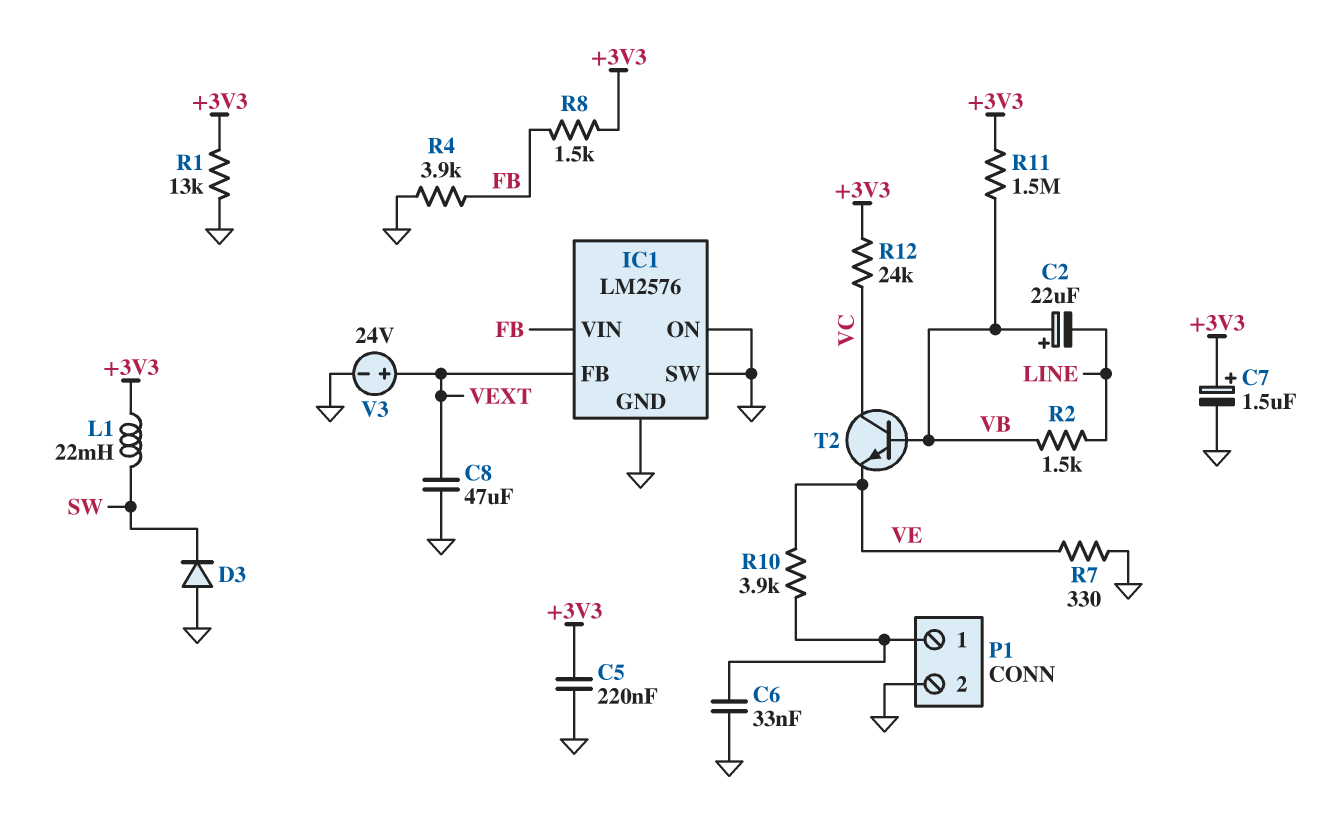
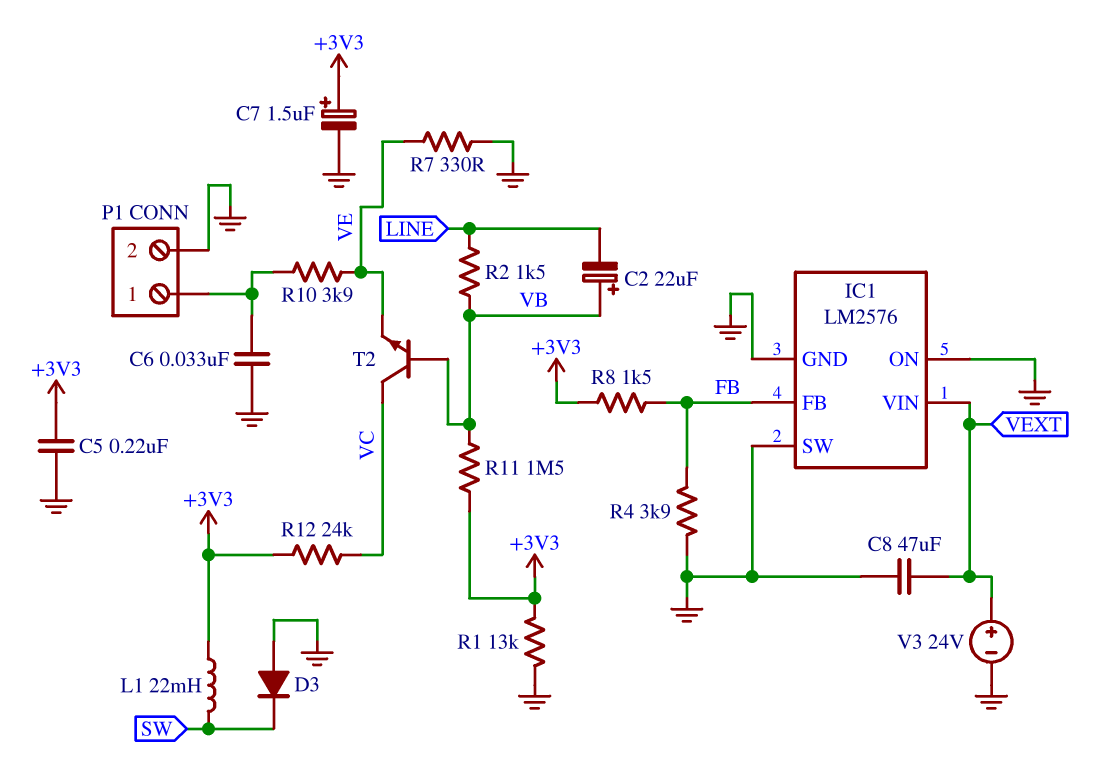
IC1 pin FB: VEXT -> FB
IC1 pin VIN: FB -> VEXT

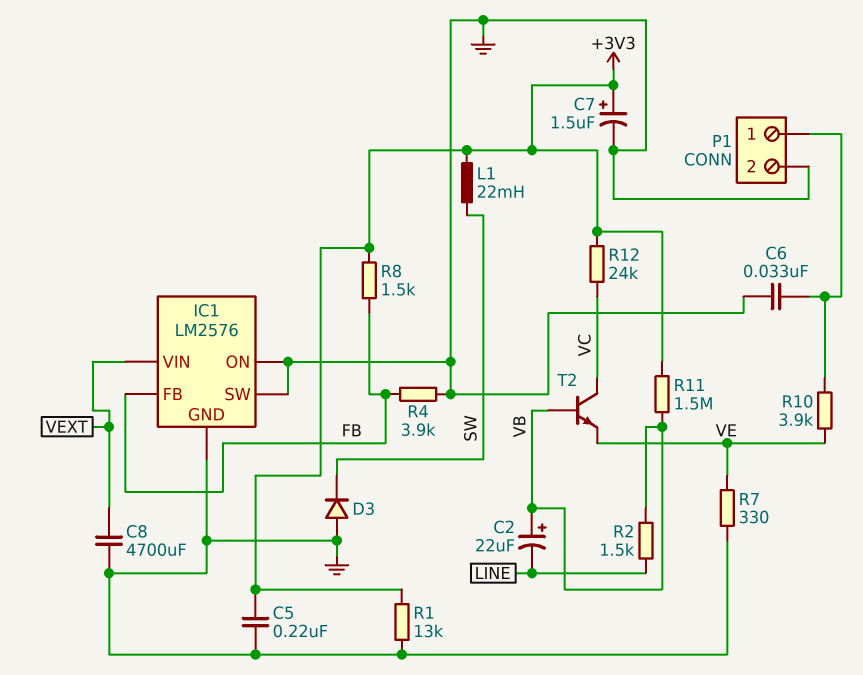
C8: 47uF (GND, VEXT) -> 4700uF (GND, VEXT)
V3: 24V (plus VEXT, minus GND) -> none

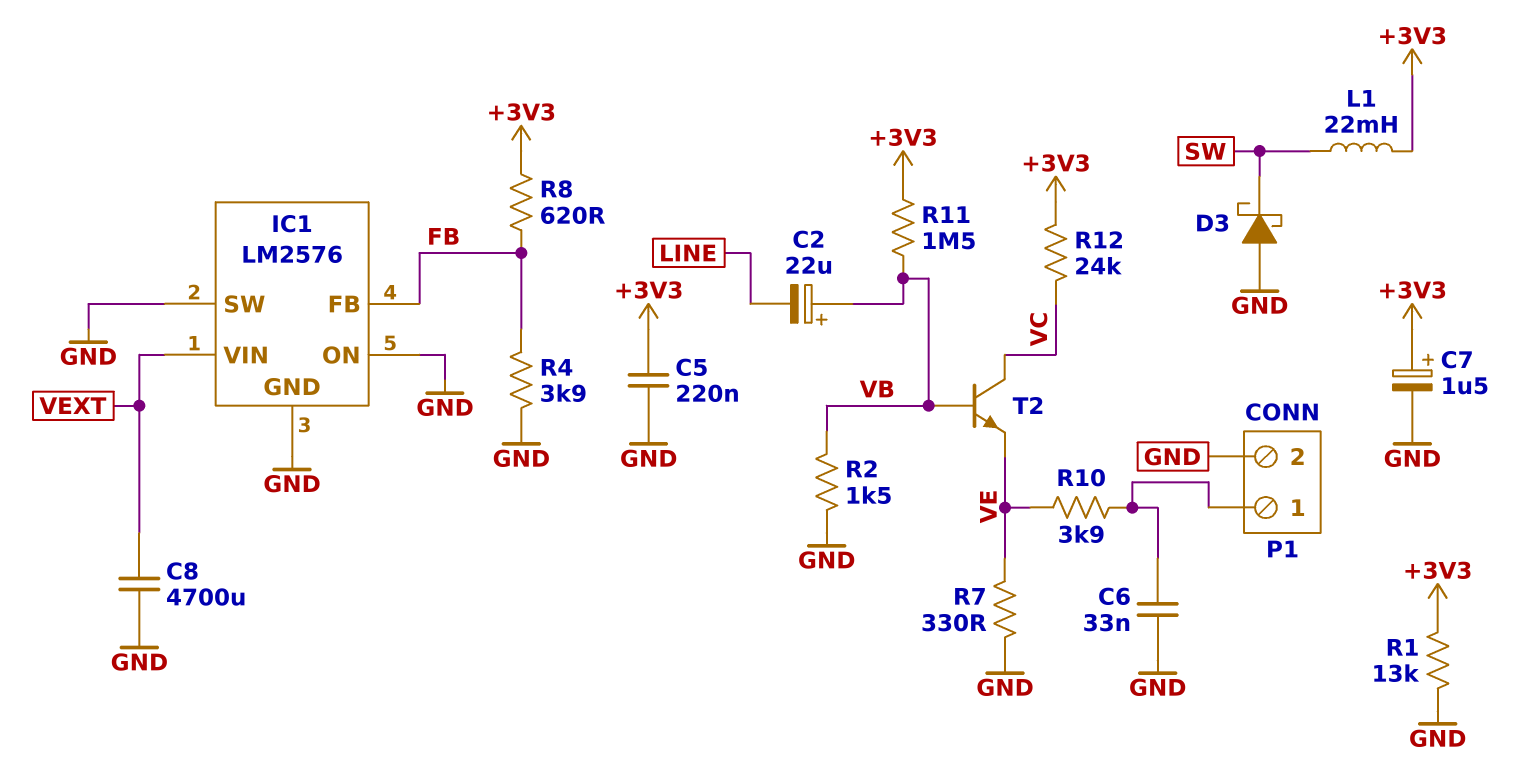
D3: diode (A GND, K SW) -> schottky (A GND, K SW)
R2: 1.5k (LINE, VB) -> 1.5k (GND, VB)
R8: 1.5k (+3V3, FB) -> 620 (+3V3, FB)

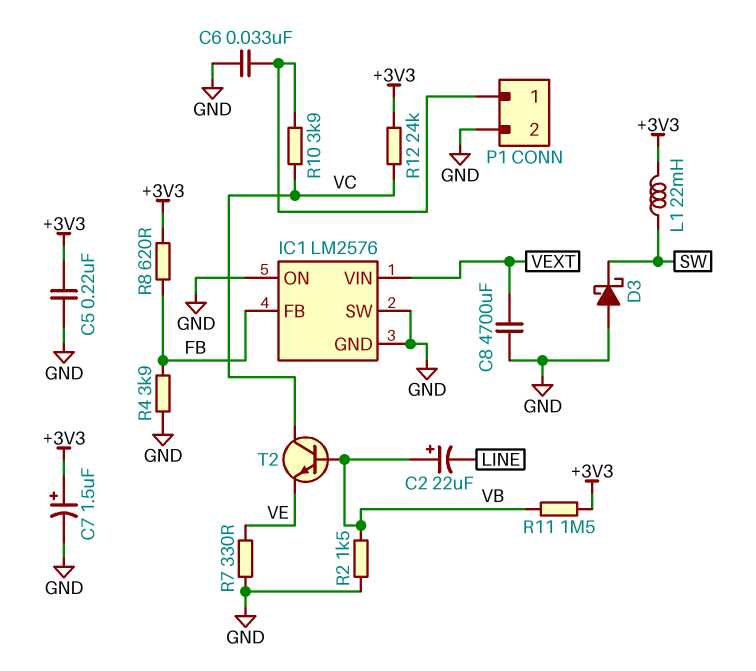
R1: 13k (+3V3, GND) -> none
R10: 3.9k (P1/1, VE) -> 3.9k (P1/1, VC)

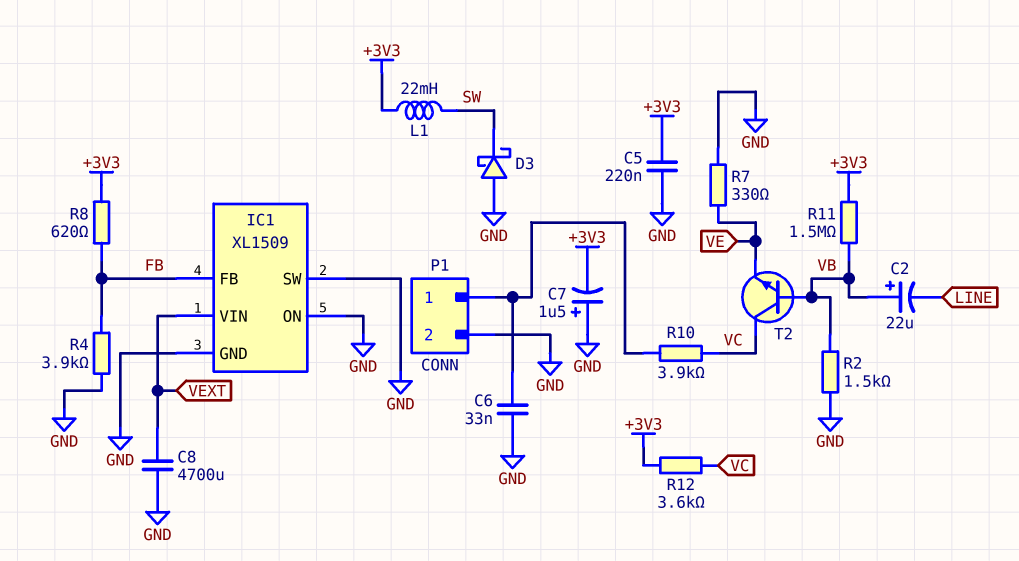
C7: 1.5uF (plus +3V3, minus GND) -> 1.5uF (plus GND, minus +3V3)
IC1: LM2576 -> XL1509
R12: 24k (+3V3, VC) -> 3.6k (+3V3, VC)

